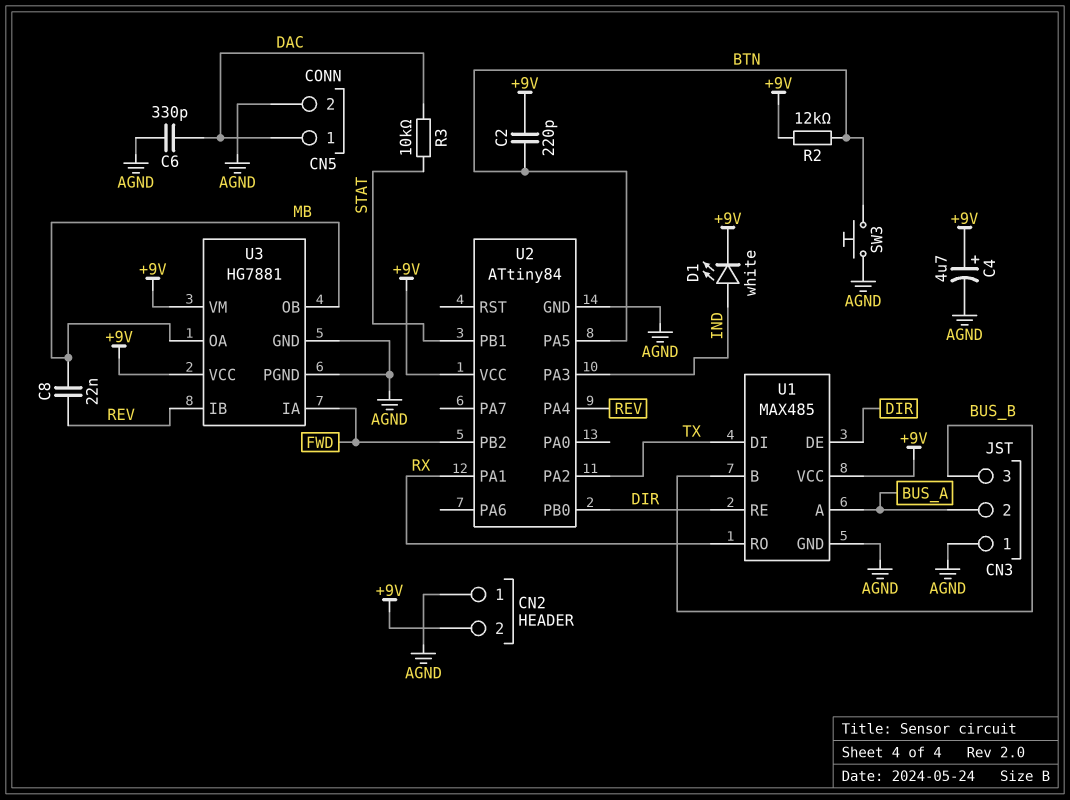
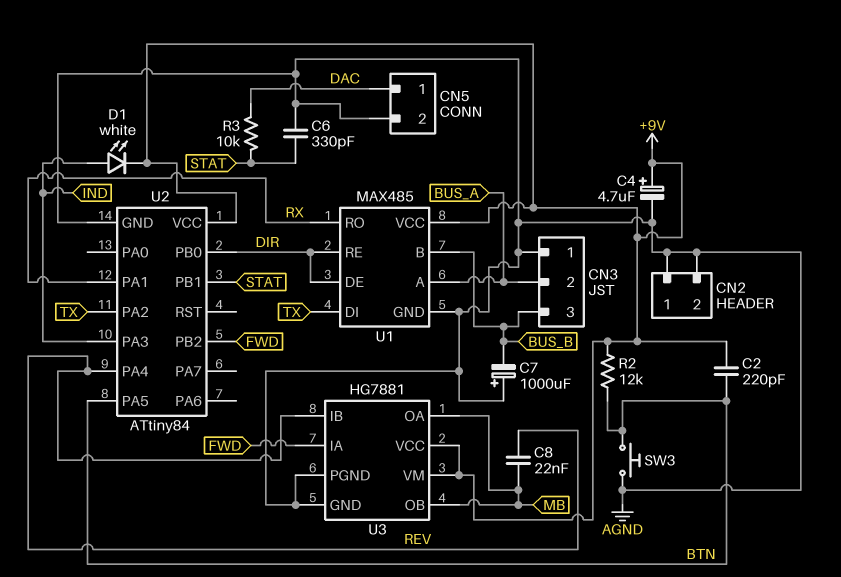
C6: 330pF (AGND, DAC) -> 330pF (AGND, STAT)
C7: none -> 1000uF (plus AGND, minus BUS_B)
CN2 pin 2: +9V -> AGND

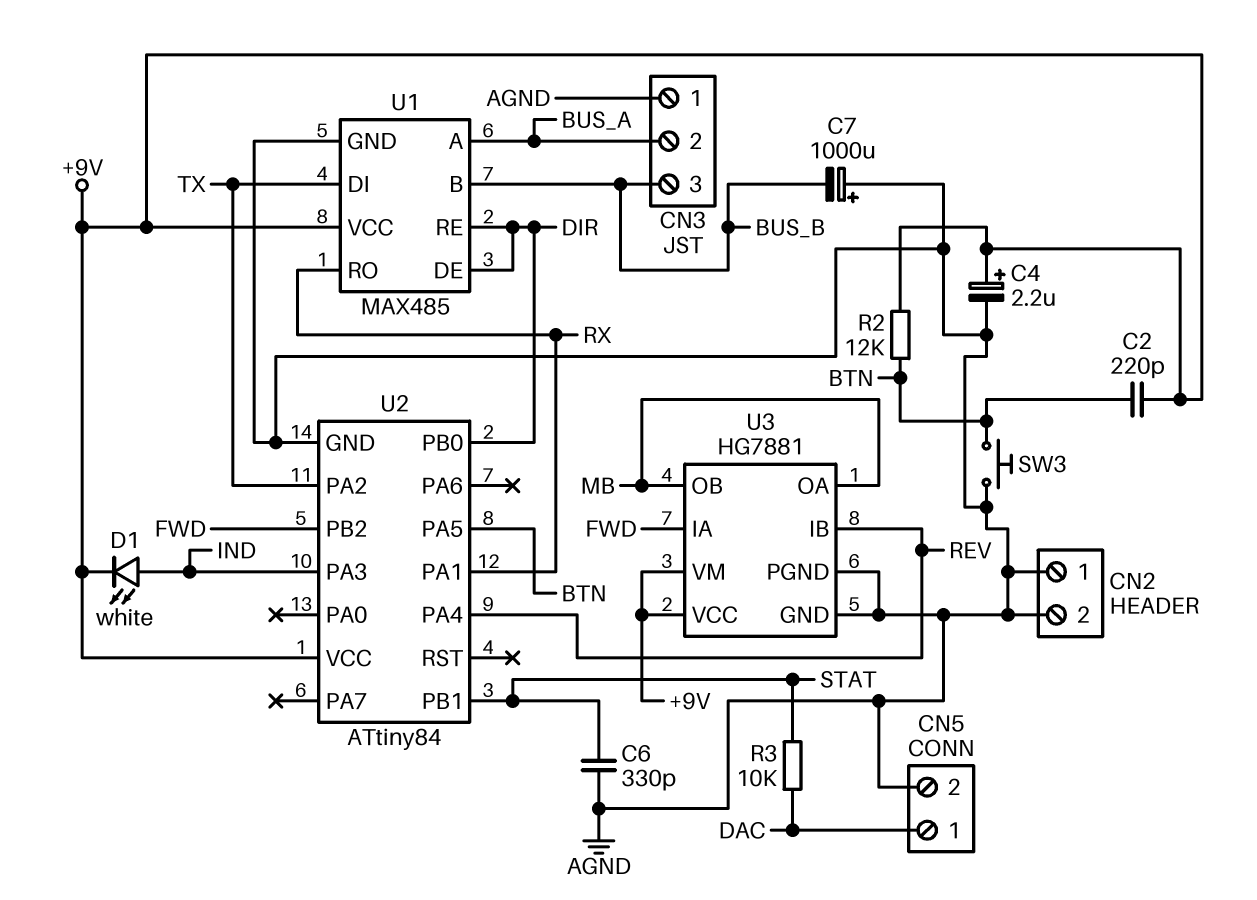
C4: 4.7uF (plus +9V, minus AGND) -> 2.2uF (plus +9V, minus AGND)
C8: 22nF (MB, REV) -> none

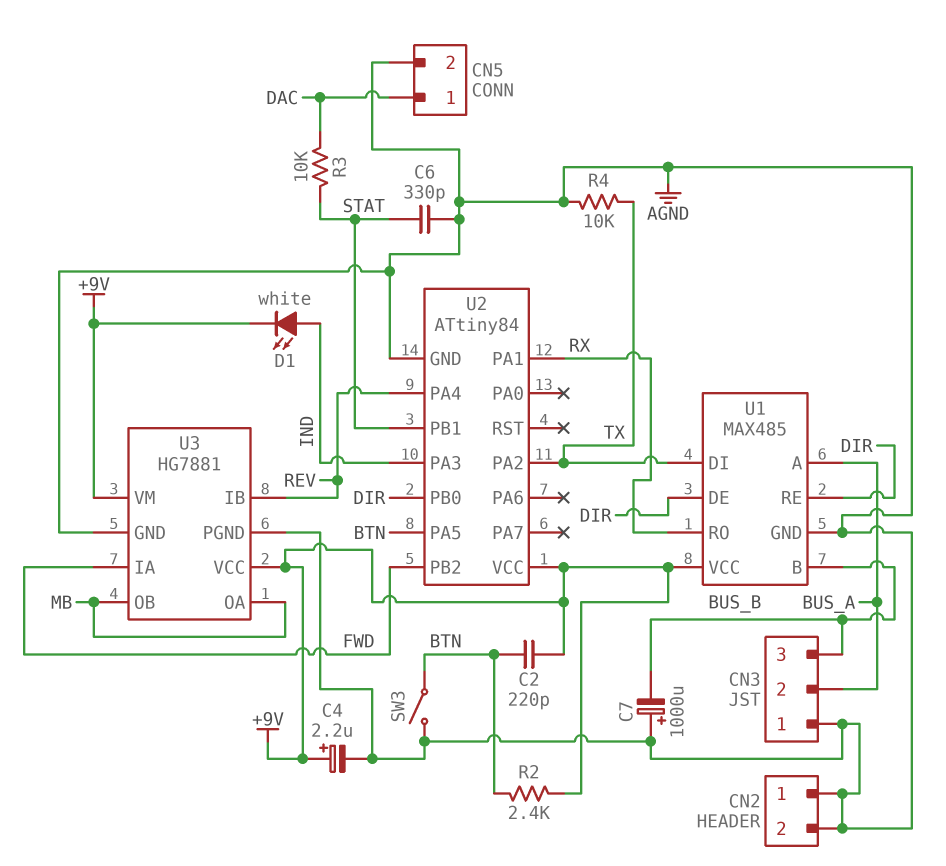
R2: 12k (+9V, BTN) -> 2.4k (+9V, BTN)
R4: none -> 10k (AGND, TX)
SW3: button (AGND, BTN) -> switch (AGND, BTN)

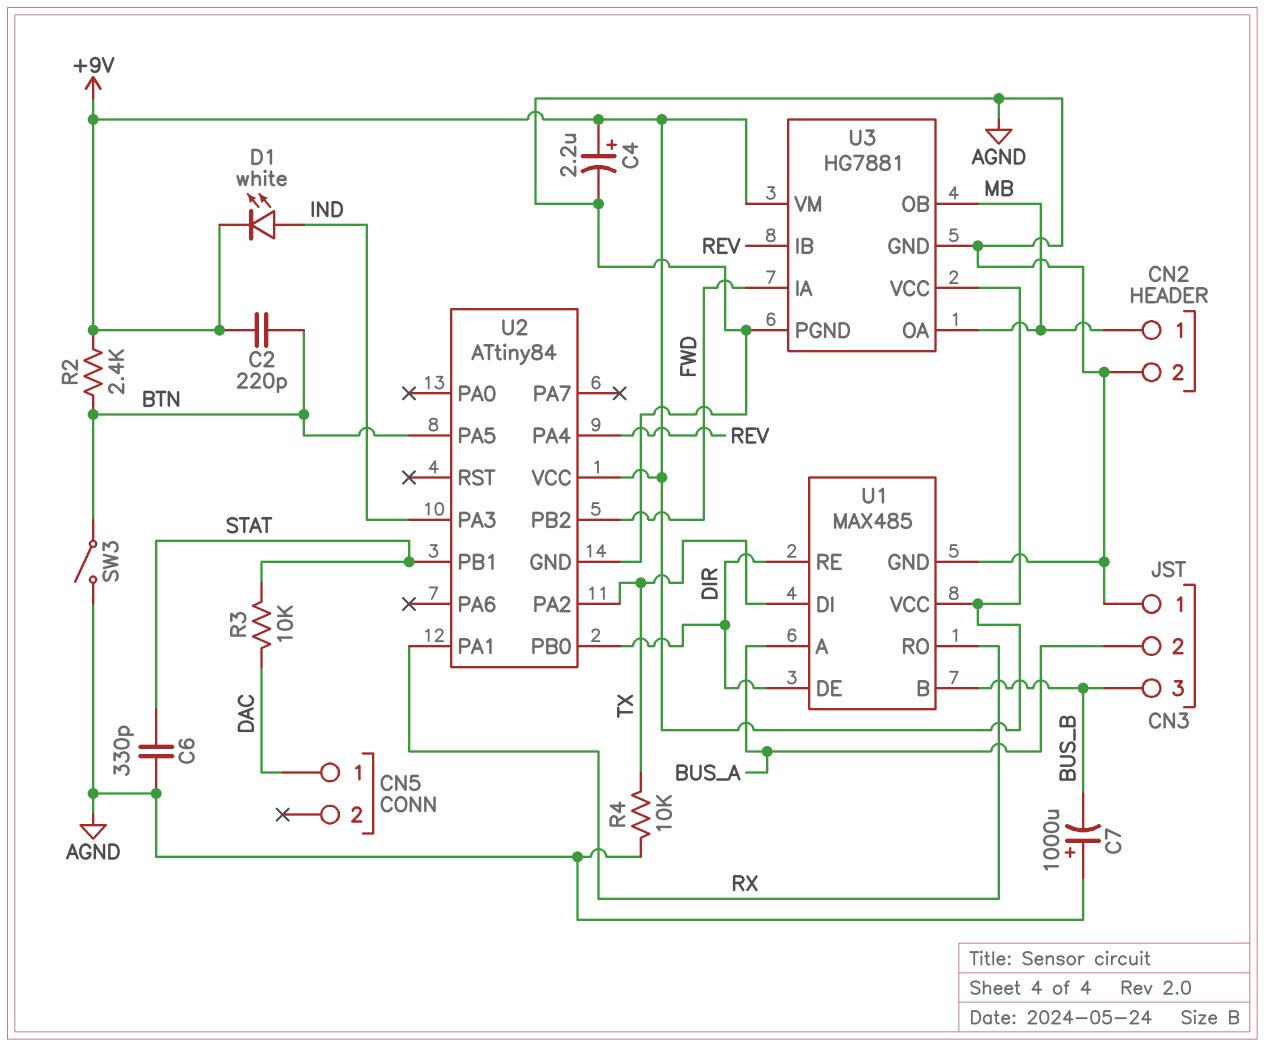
CN2 pin 1: AGND -> MB
CN5 pin 2: AGND -> none

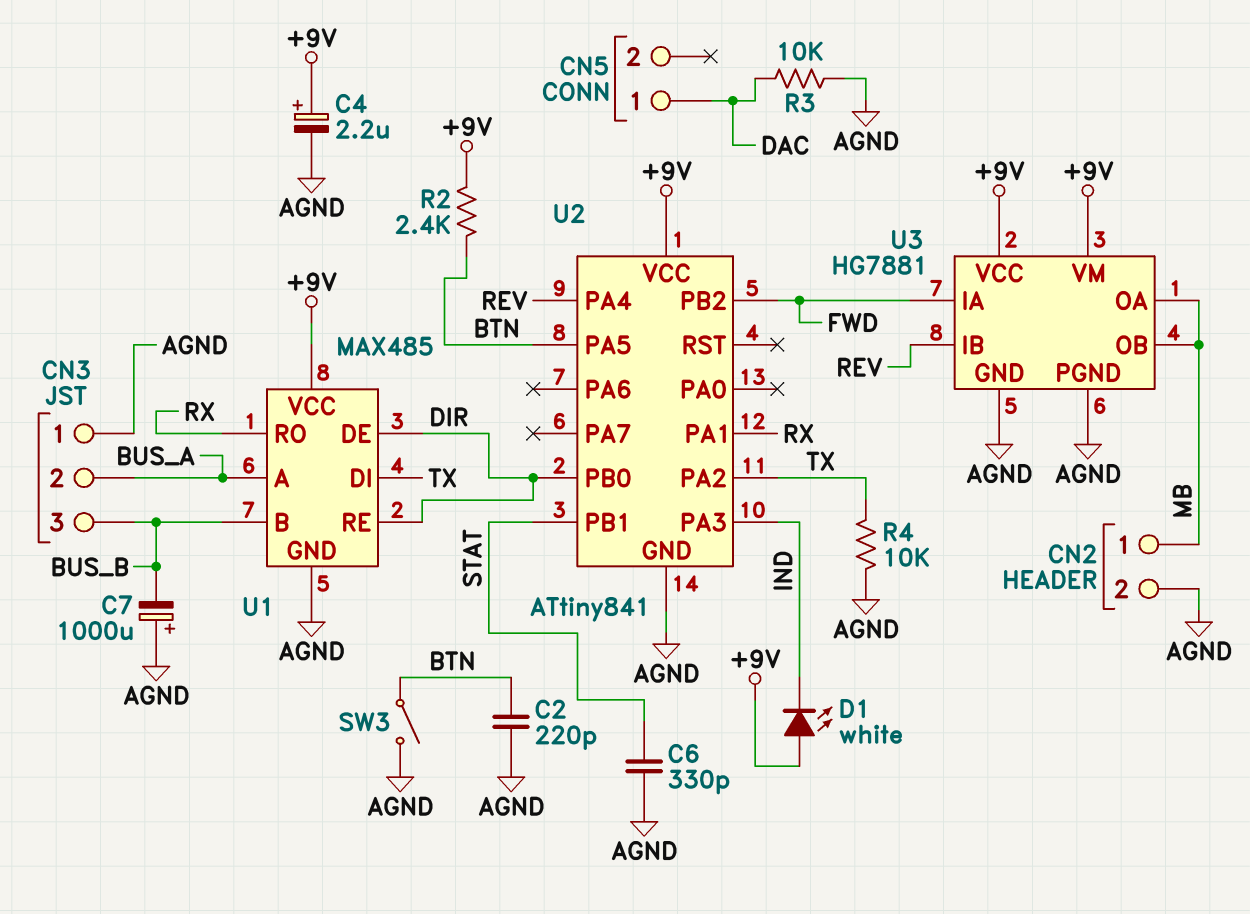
C2: 220pF (+9V, BTN) -> 220pF (AGND, BTN)
D1: LED white (A IND, K +9V) -> LED white (A +9V, K IND)
R3: 10k (DAC, STAT) -> 10k (AGND, DAC)
U2: ATtiny84 -> ATtiny841

